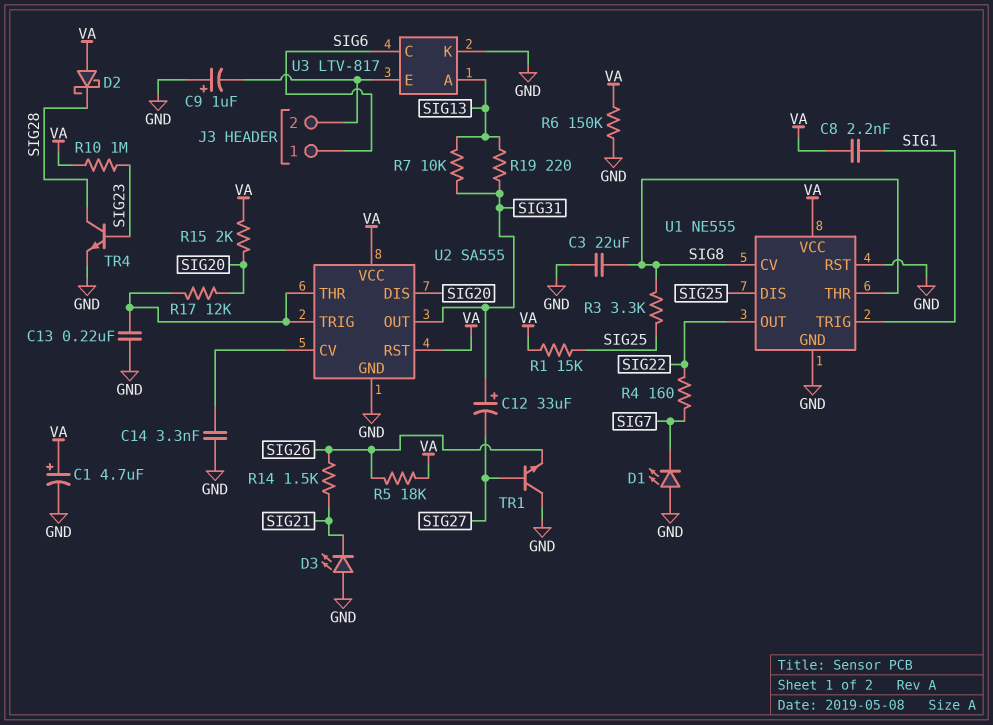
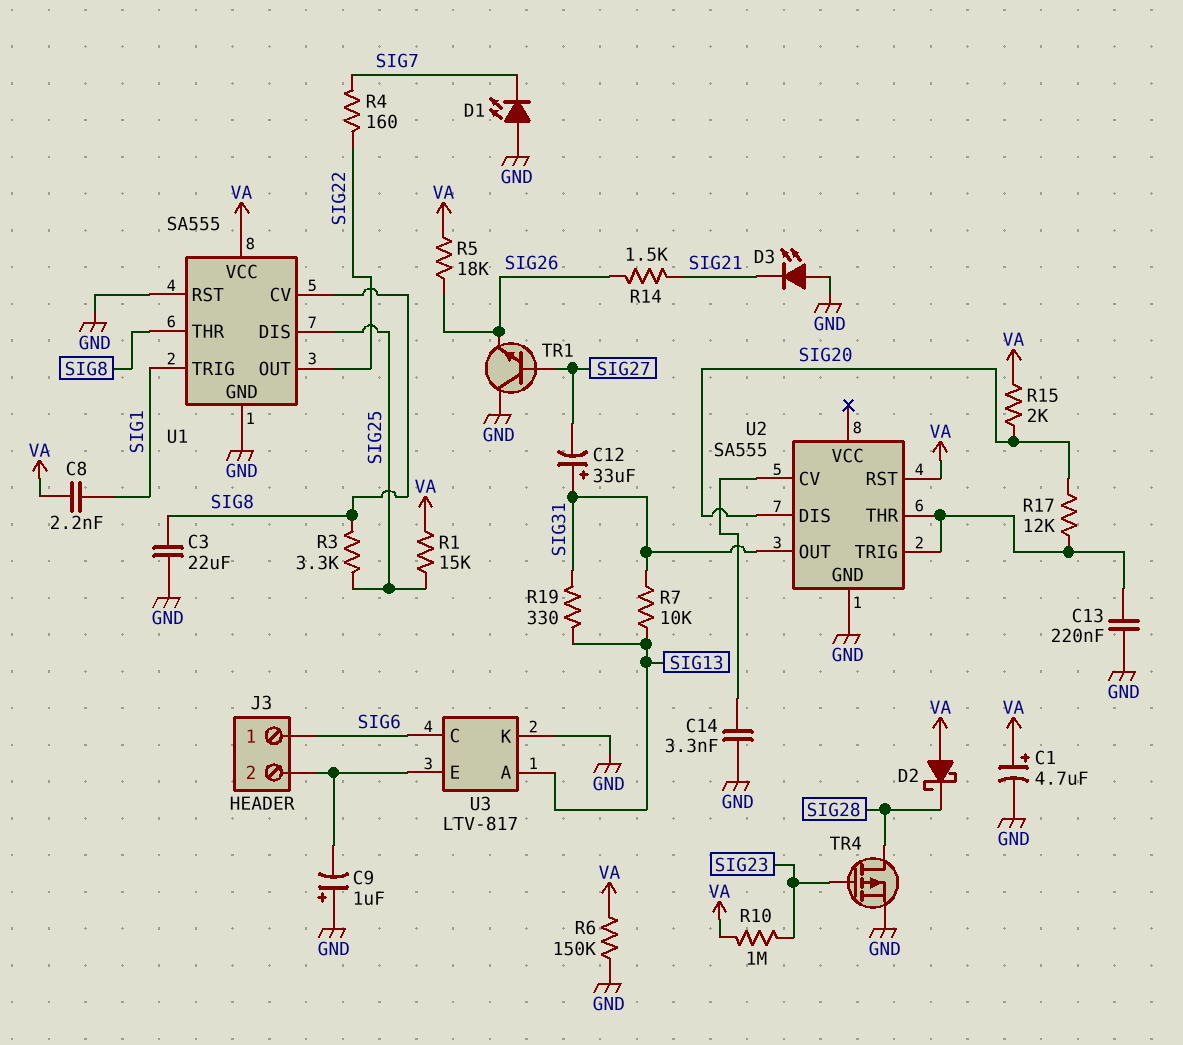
R19: 220 (SIG13, SIG31) -> 330 (SIG13, SIG31)
TR4: NPN (B SIG23, C SIG28, E GND) -> PMOS (G SIG23, D SIG28, S GND)
U1: NE555 -> SA555
U2 pin VCC: VA -> none

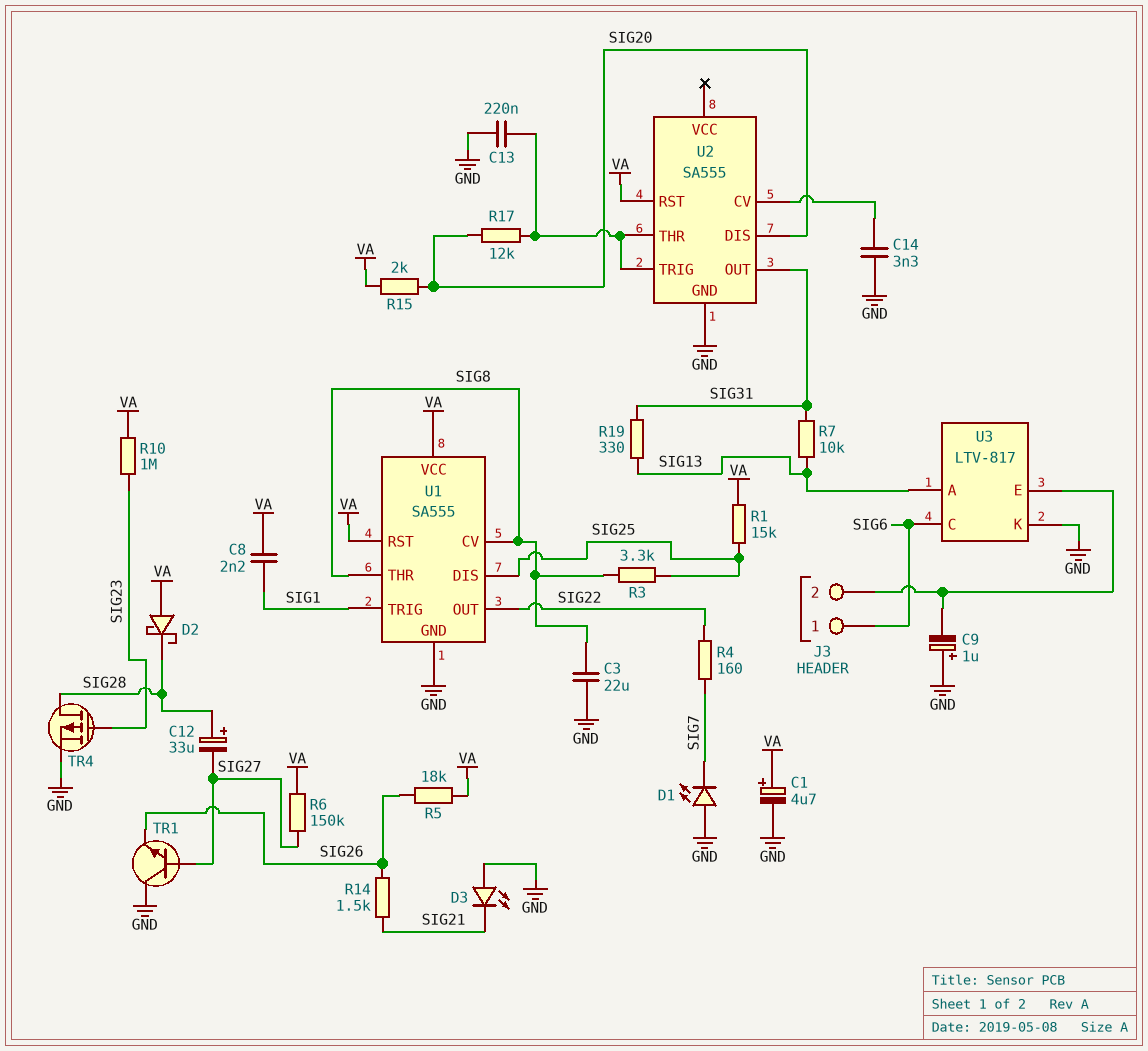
C12: 33uF (plus SIG31, minus SIG27) -> 33uF (plus SIG28, minus SIG27)
R6: 150k (GND, VA) -> 150k (SIG27, VA)
U1 pin RST: GND -> VA

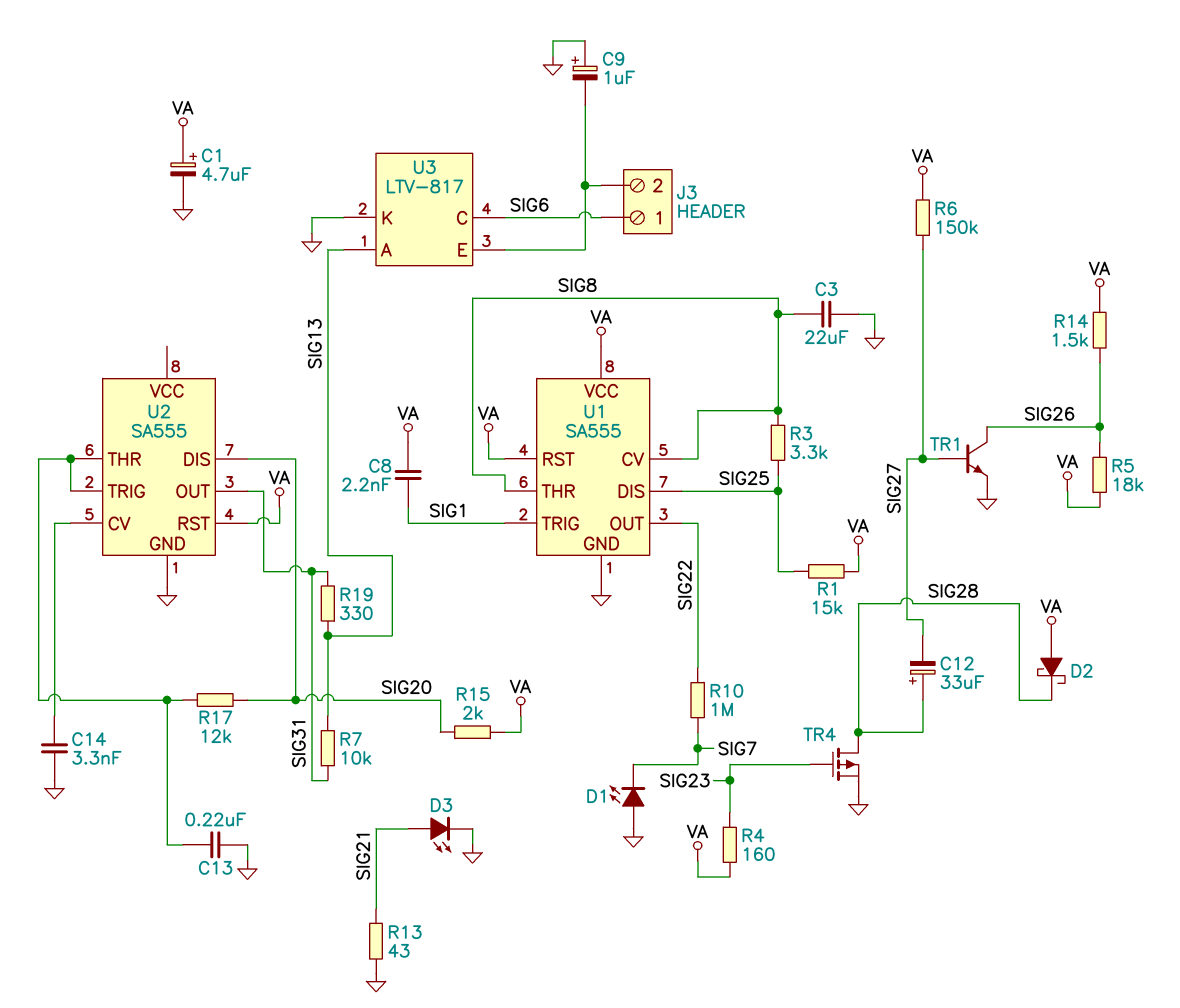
D3: LED (A GND, K SIG21) -> LED (A SIG21, K GND)
R4: 160 (SIG7, SIG22) -> 160 (SIG23, VA)
R10: 1M (SIG23, VA) -> 1M (SIG7, SIG22)
R13: none -> 43 (GND, SIG21)
R14: 1.5k (SIG21, SIG26) -> 1.5k (SIG26, VA)
TR1: NPN (B SIG27, C GND, E SIG26) -> NPN (B SIG27, C SIG26, E GND)

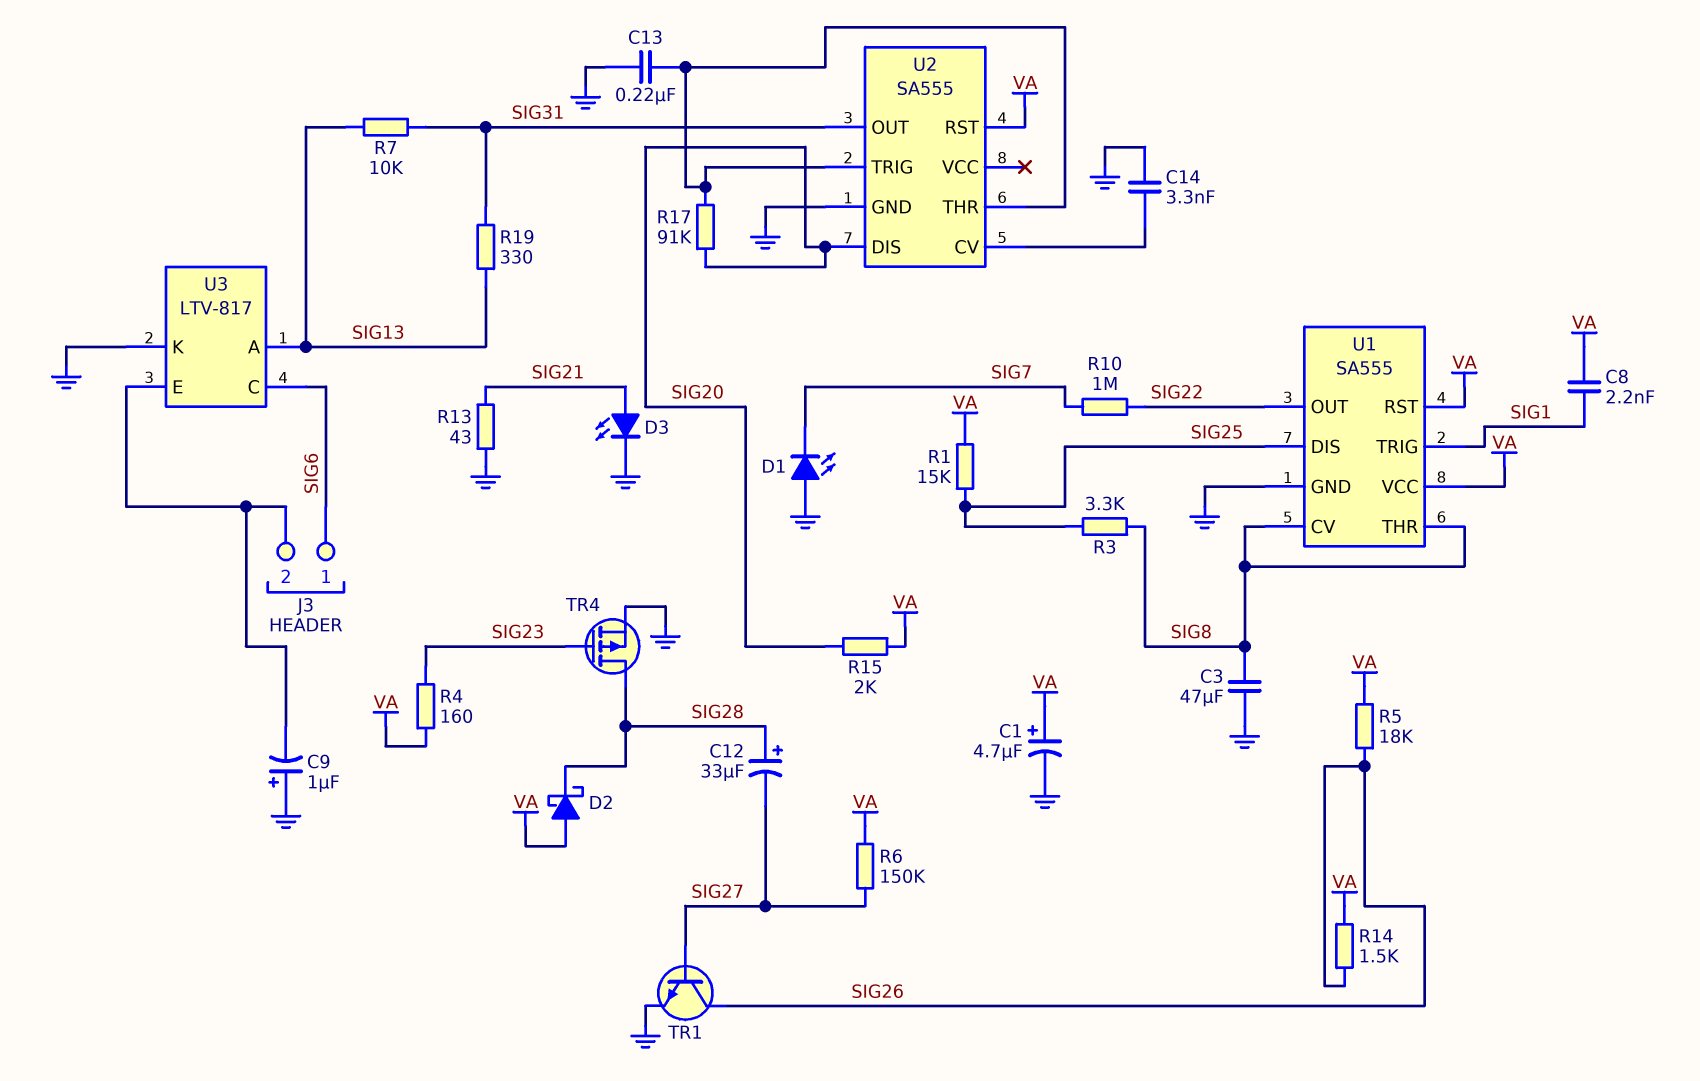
C3: 22uF (GND, SIG8) -> 47uF (GND, SIG8)
R17: 12k (SIG20, U2/THR) -> 91k (SIG20, U2/THR)

